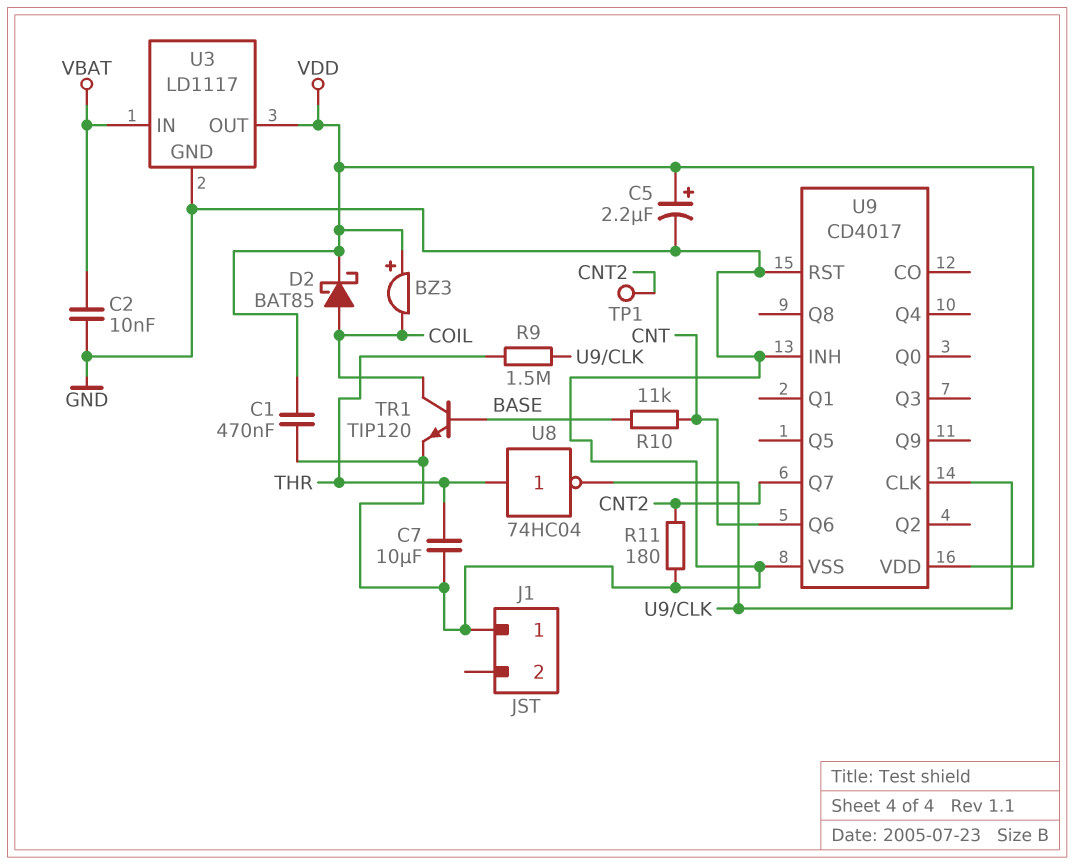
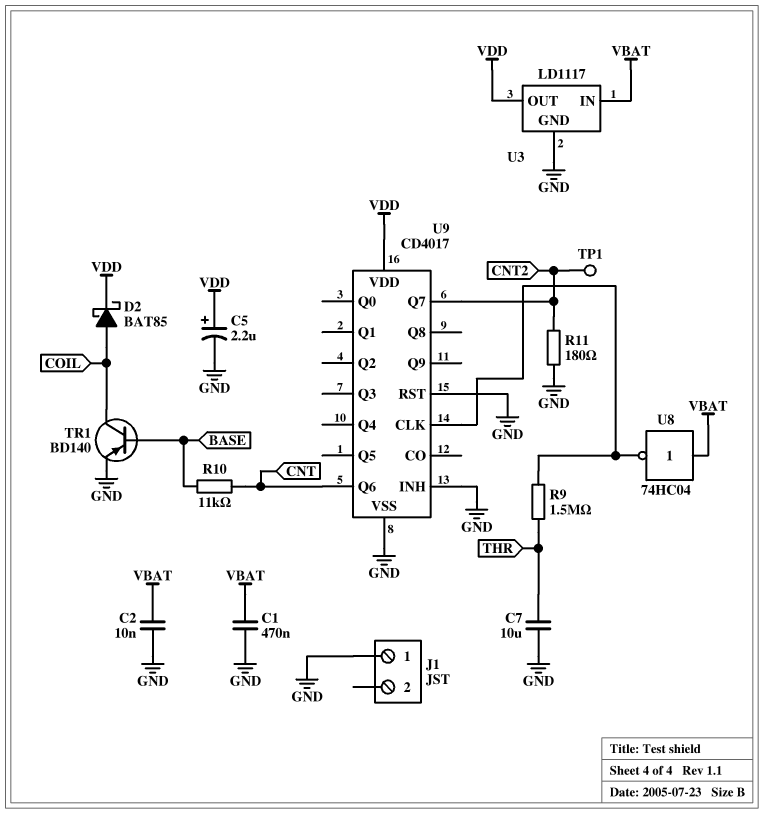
BZ3: buzzer (plus VDD, minus COIL) -> none
C1: 470nF (GND, VDD) -> 470nF (GND, VBAT)
TR1: NPN TIP120 (B BASE, C COIL, E GND) -> PNP BD140 (B BASE, C COIL, E GND)
U8: NOT 74HC04 (in THR, out U9/CLK) -> NOT 74HC04 (in VBAT, out U9/CLK)

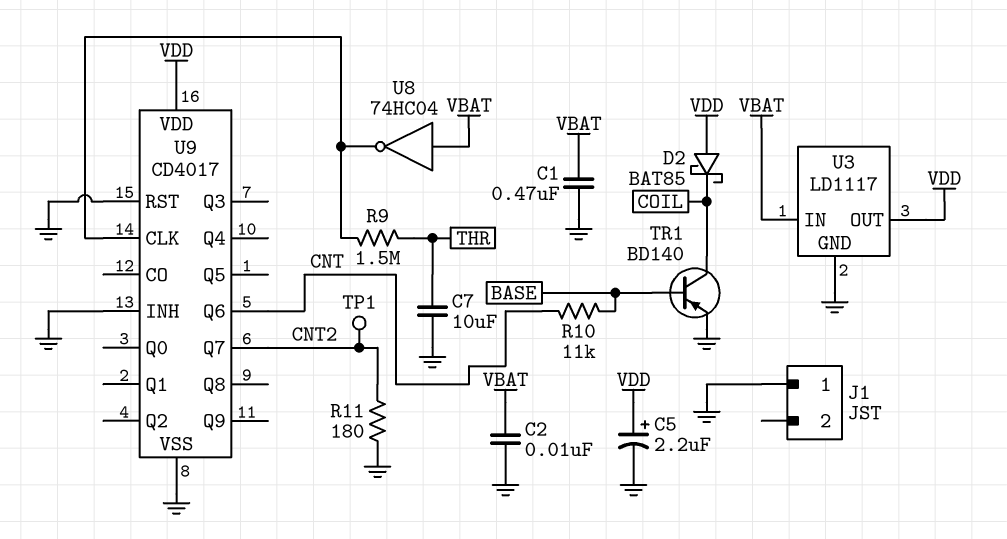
D2: schottky BAT85 (A COIL, K VDD) -> schottky BAT85 (A VDD, K COIL)

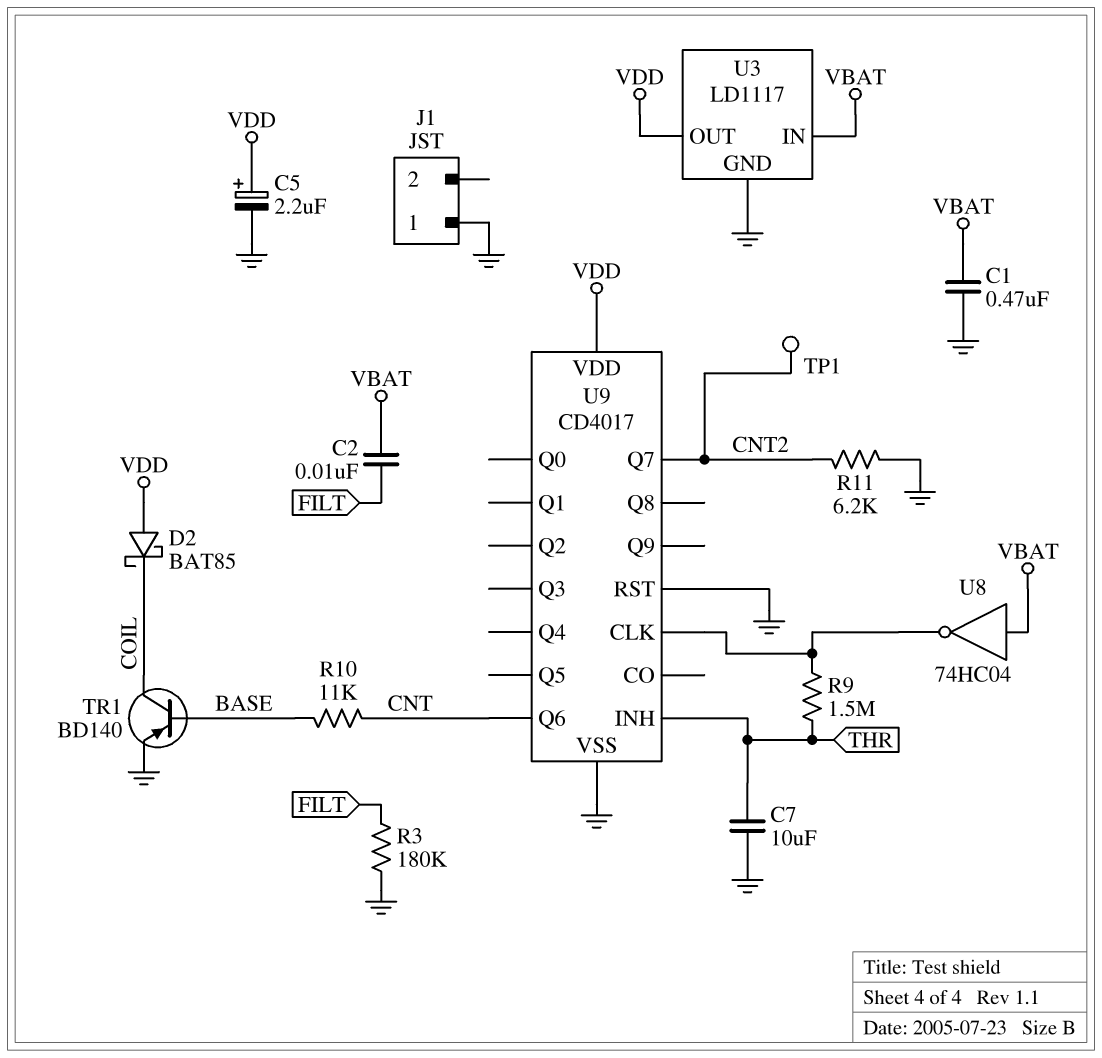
C2: 10nF (GND, VBAT) -> 10nF (FILT, VBAT)
R3: none -> 180k (FILT, GND)
R11: 180 (CNT2, GND) -> 6.2k (CNT2, GND)
U9 pin INH: GND -> THR

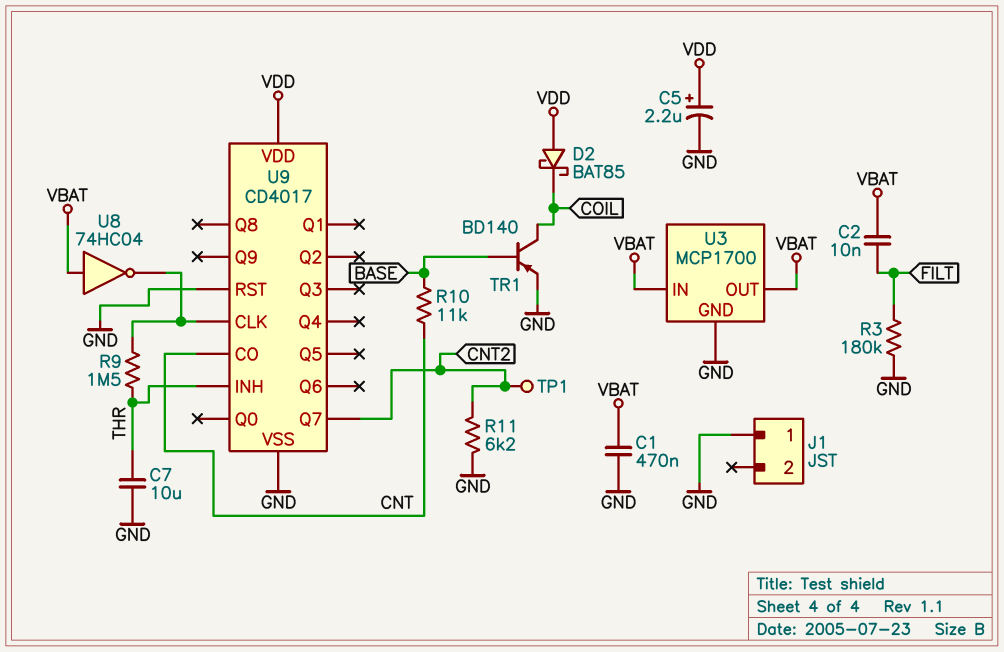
U3: LD1117 -> MCP1700
U3 pin OUT: VDD -> VBAT
U9 pin CO: none -> CNT
U9 pin Q6: CNT -> none

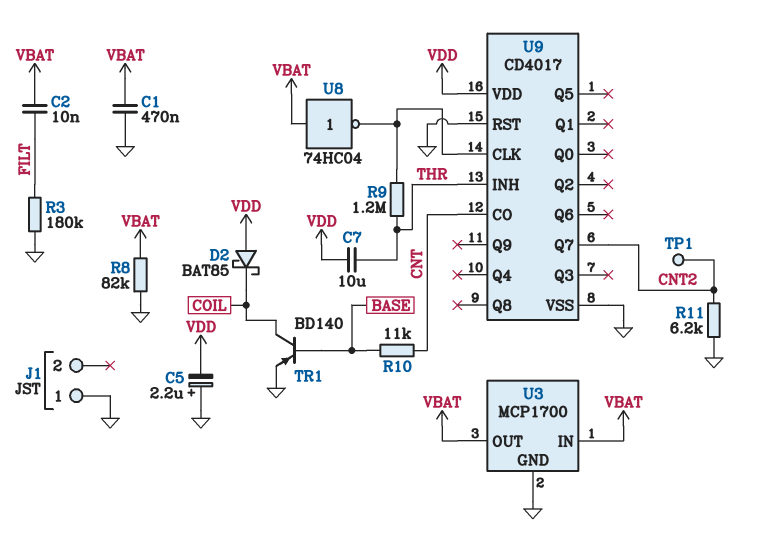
C5: 2.2uF (plus VDD, minus GND) -> 2.2uF (plus GND, minus VDD)
C7: 10uF (GND, THR) -> 10uF (THR, VDD)
R8: none -> 82k (GND, VBAT)
R9: 1.5M (THR, U9/CLK) -> 1.2M (THR, U9/CLK)

